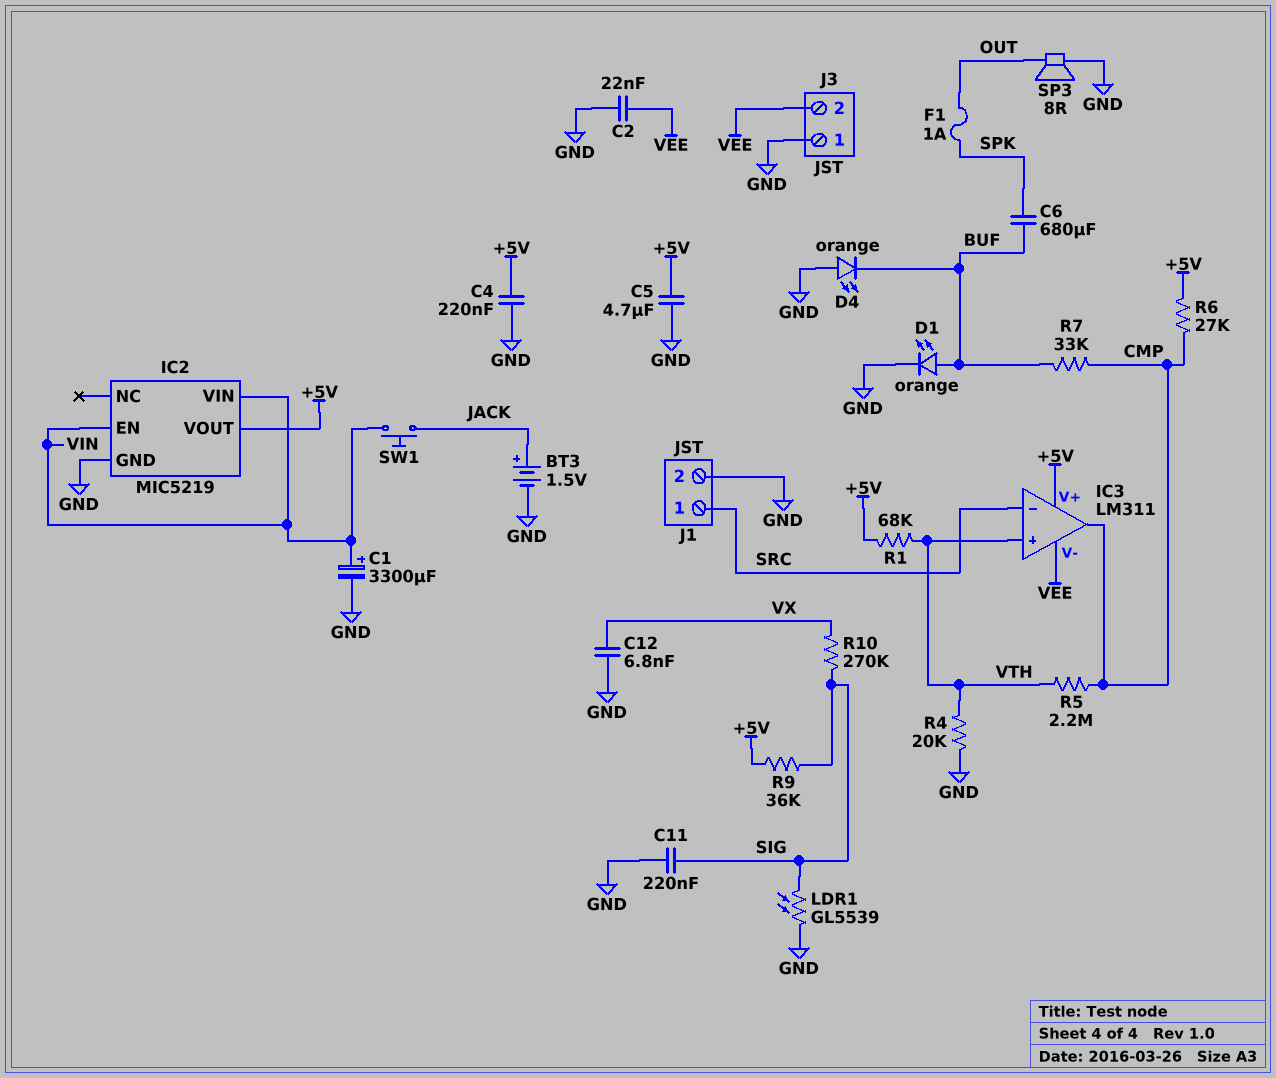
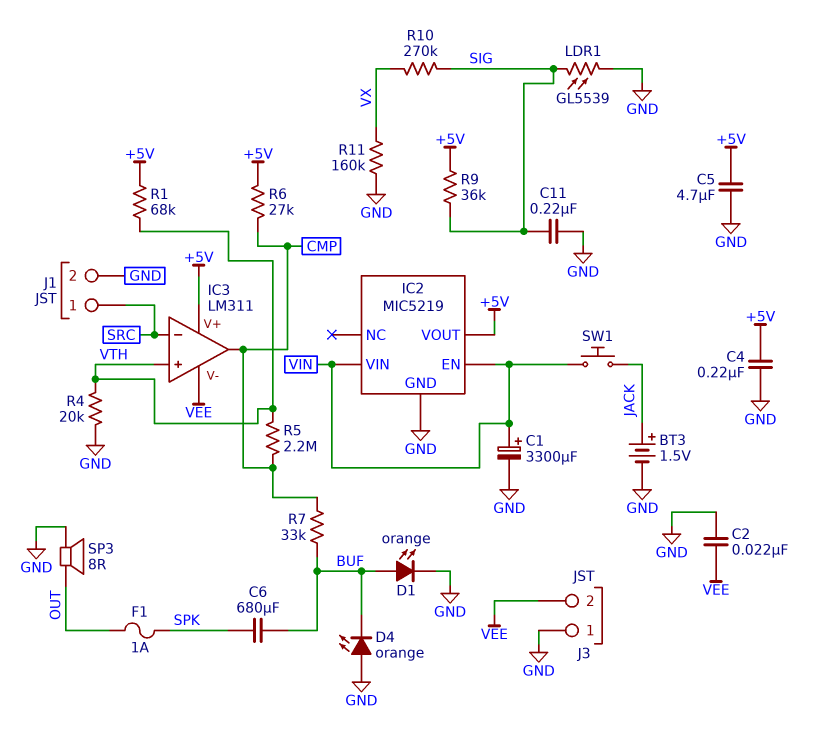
C12: 6.8nF (GND, VX) -> none
R11: none -> 160k (GND, VX)

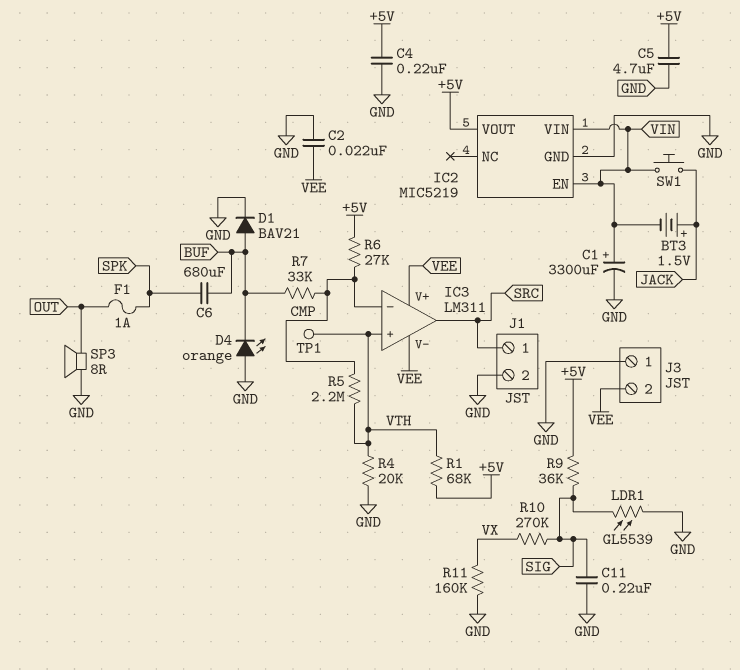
BT3: 1.5V (plus JACK, minus GND) -> 1.5V (plus JACK, minus VIN)
D1: LED orange (A BUF, K GND) -> diode BAV21 (A BUF, K GND)
IC3 pin V+: +5V -> VEE
IC3 pin in-: SRC -> CMP
IC3 pin out: CMP -> SRC
TP1: none -> test point (VTH)

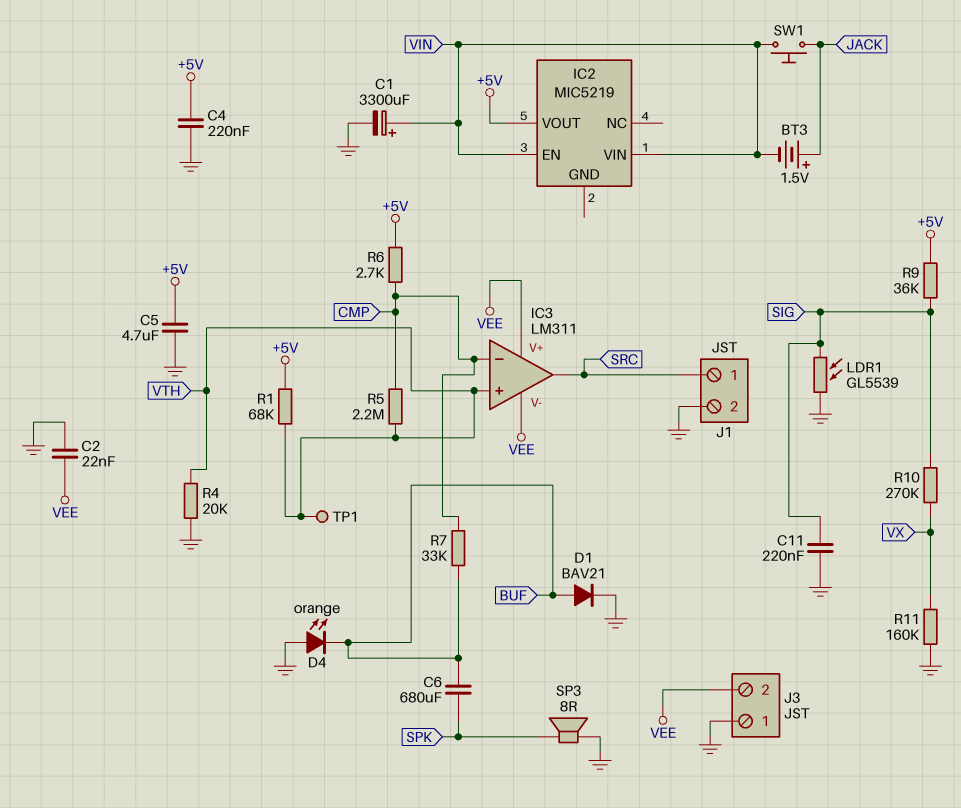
F1: 1A (OUT, SPK) -> none
IC2 pin GND: GND -> none
R6: 27k (+5V, CMP) -> 2.7k (+5V, CMP)
SP3: speaker 8R (GND, OUT) -> speaker 8R (GND, SPK)

